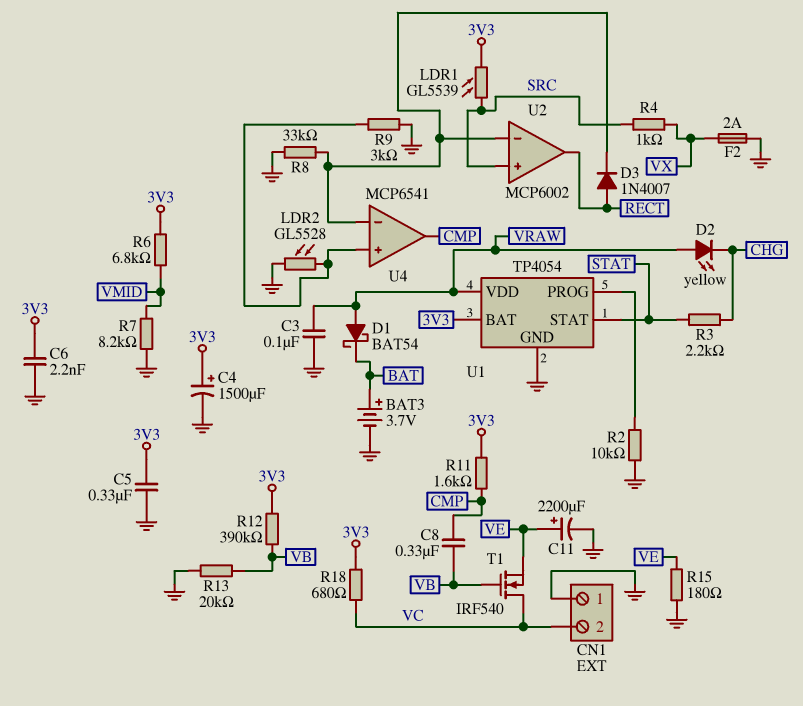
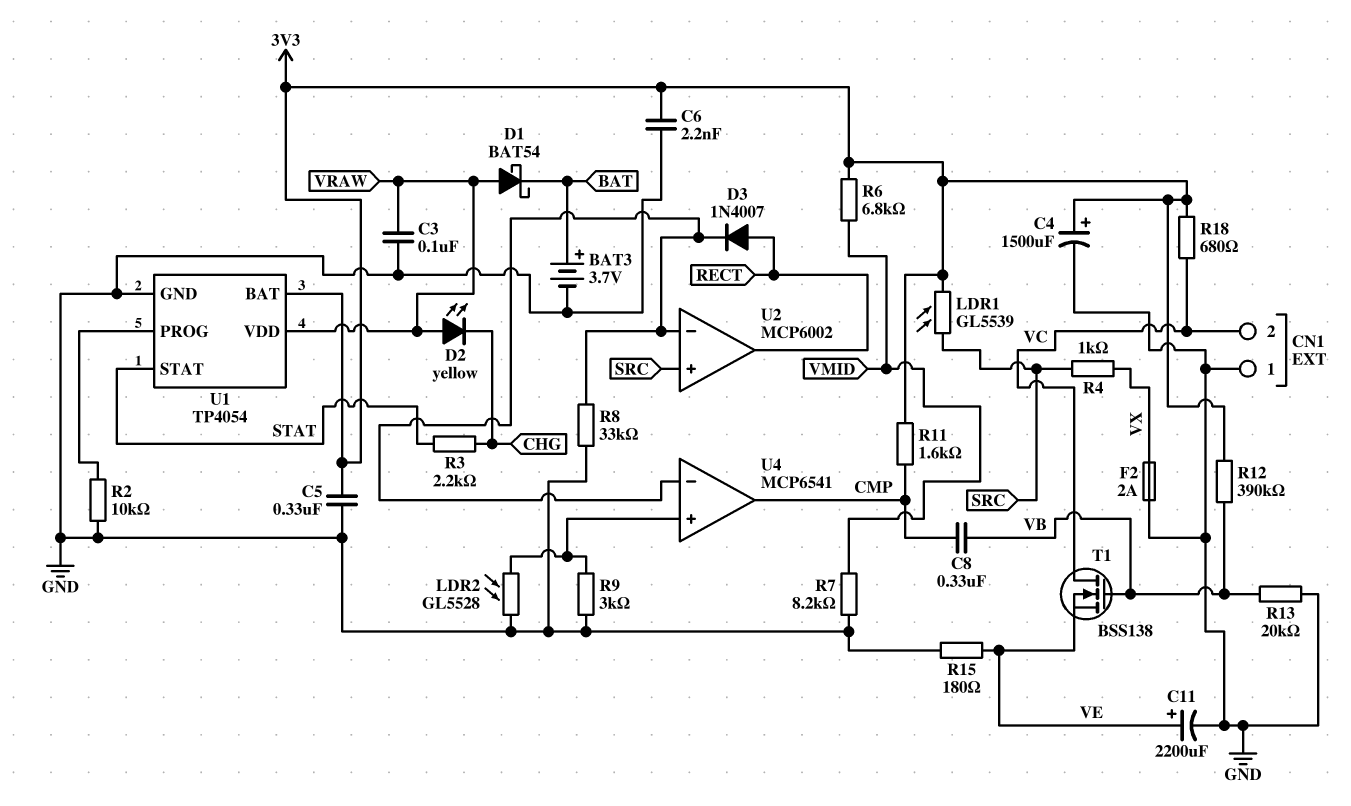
T1: NMOS IRF540 (G VB, D VC, S VE) -> NMOS BSS138 (G VB, D VC, S VE)

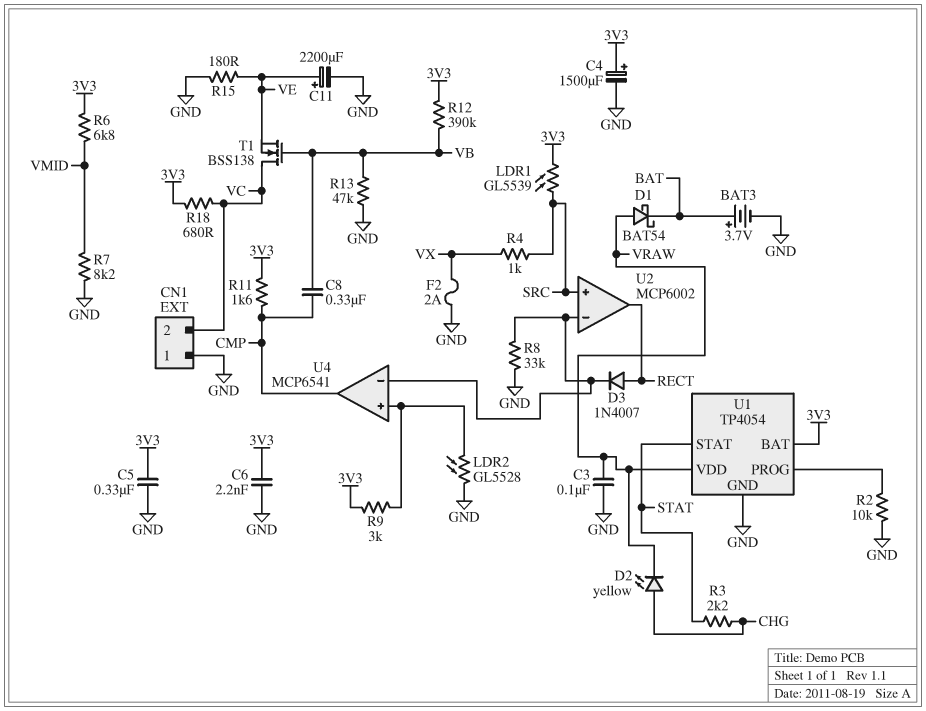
D2: LED yellow (A VRAW, K CHG) -> LED yellow (A CHG, K VRAW)
R9: 3k (GND, U4/in+) -> 3k (3V3, U4/in+)
R13: 20k (GND, VB) -> 47k (GND, VB)

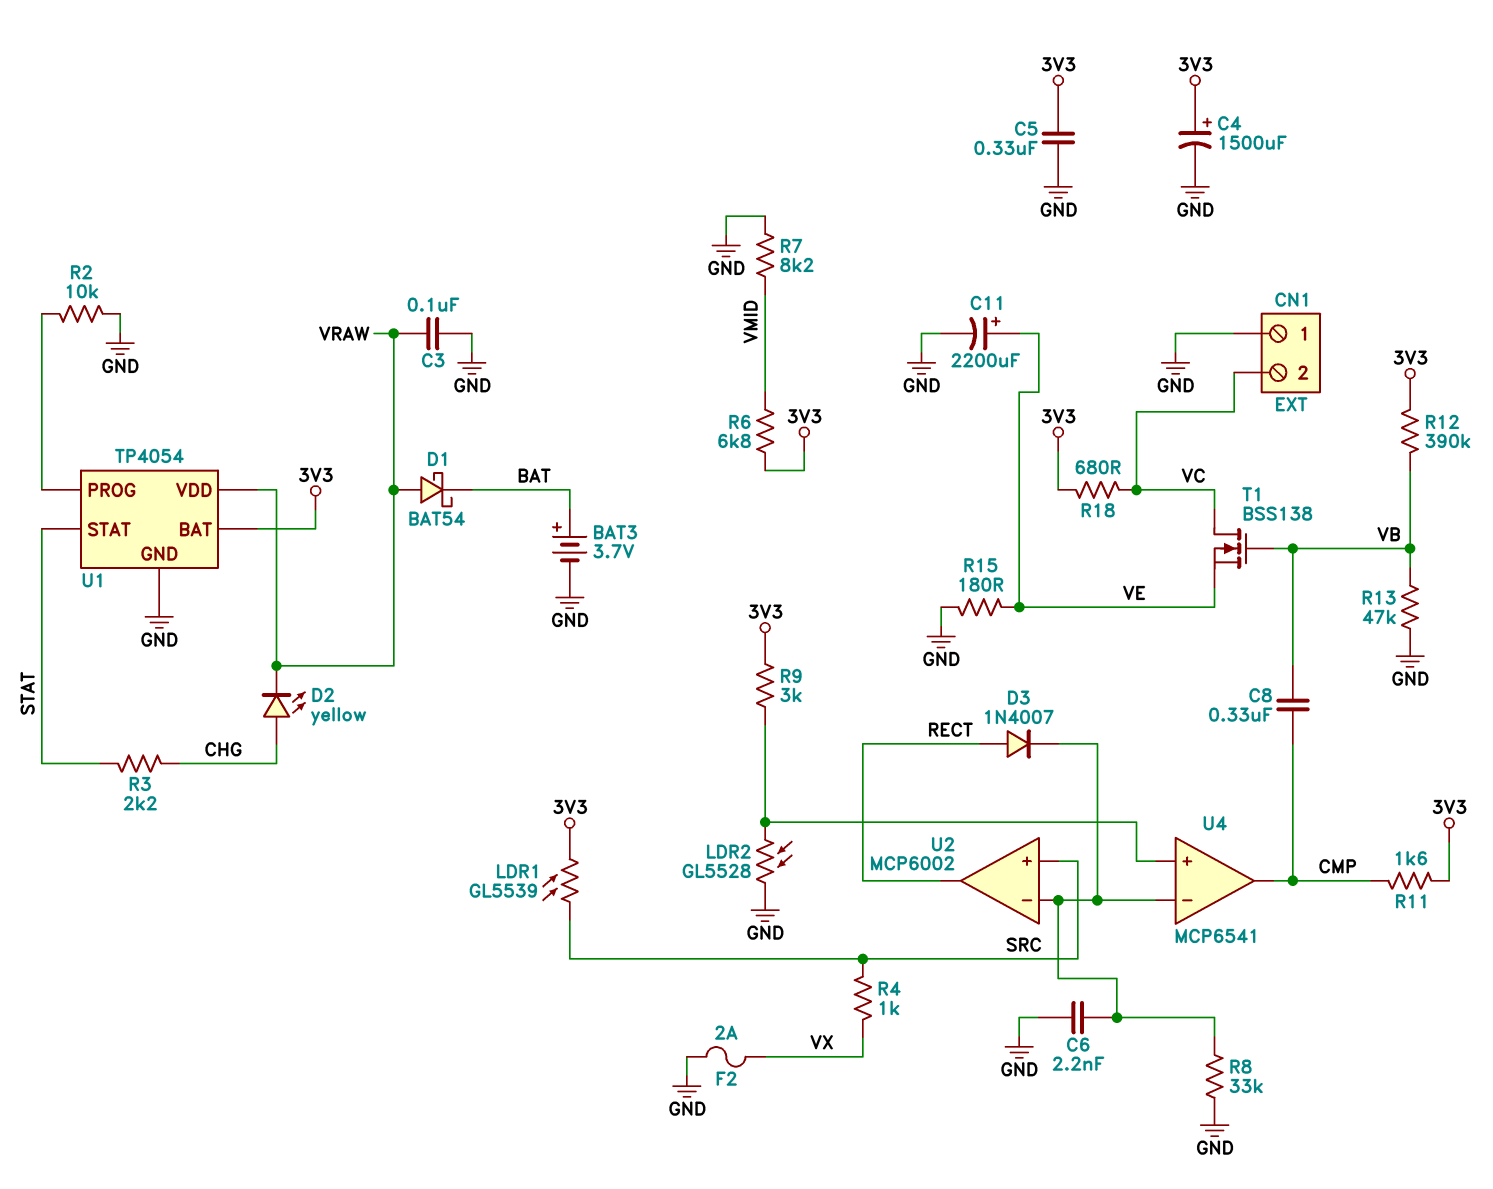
C6: 2.2nF (3V3, GND) -> 2.2nF (GND, U2/in-)

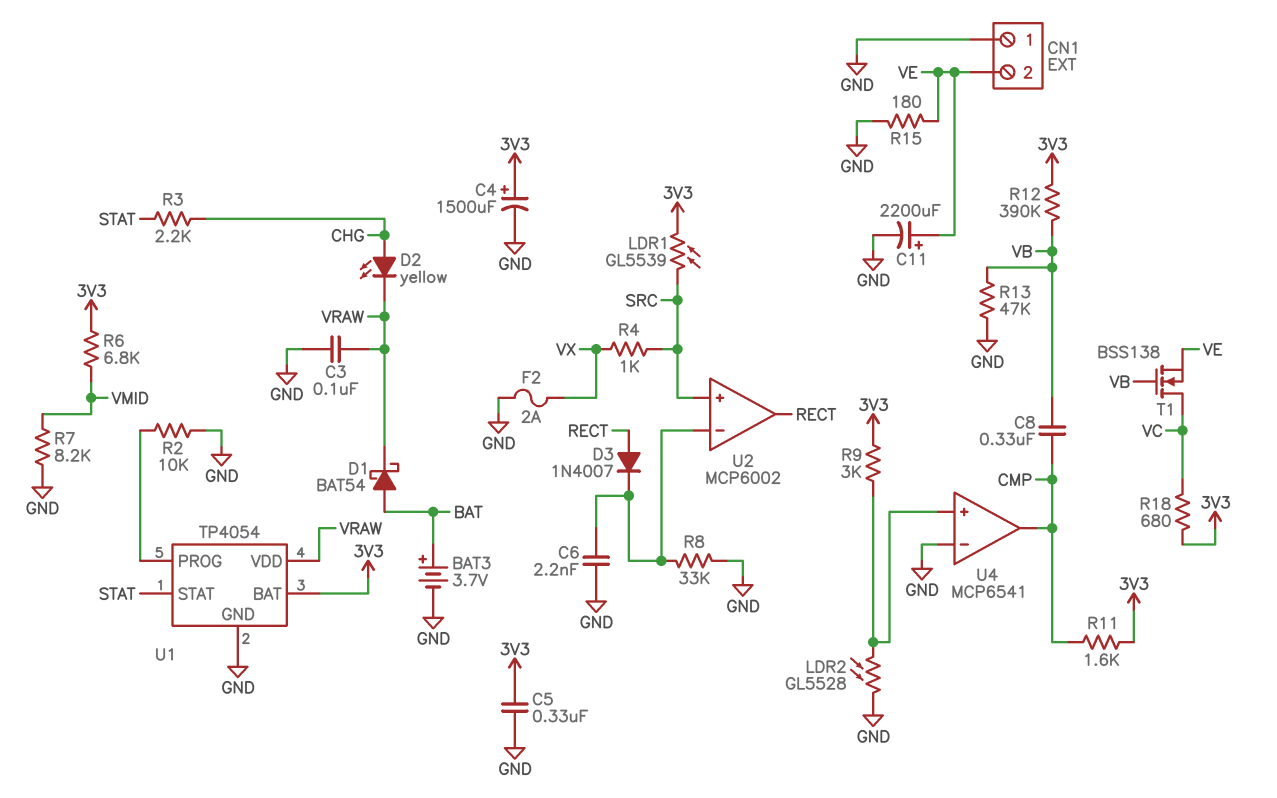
CN1 pin 2: VC -> VE
D1: schottky BAT54 (A VRAW, K BAT) -> schottky BAT54 (A BAT, K VRAW)
U4 pin in-: U2/in- -> GND

